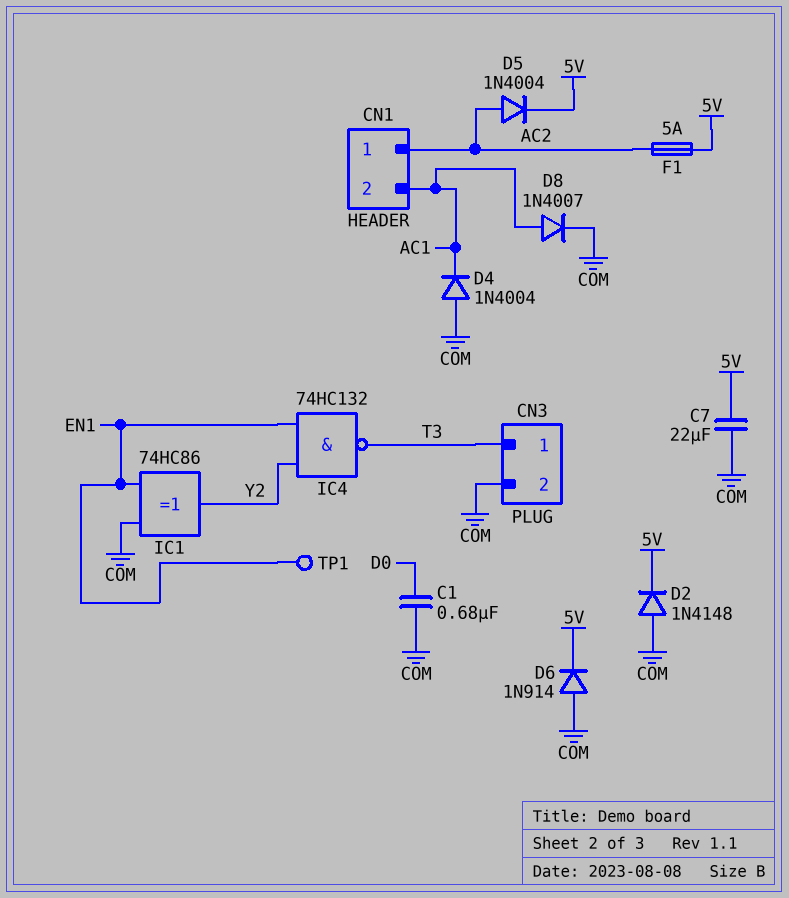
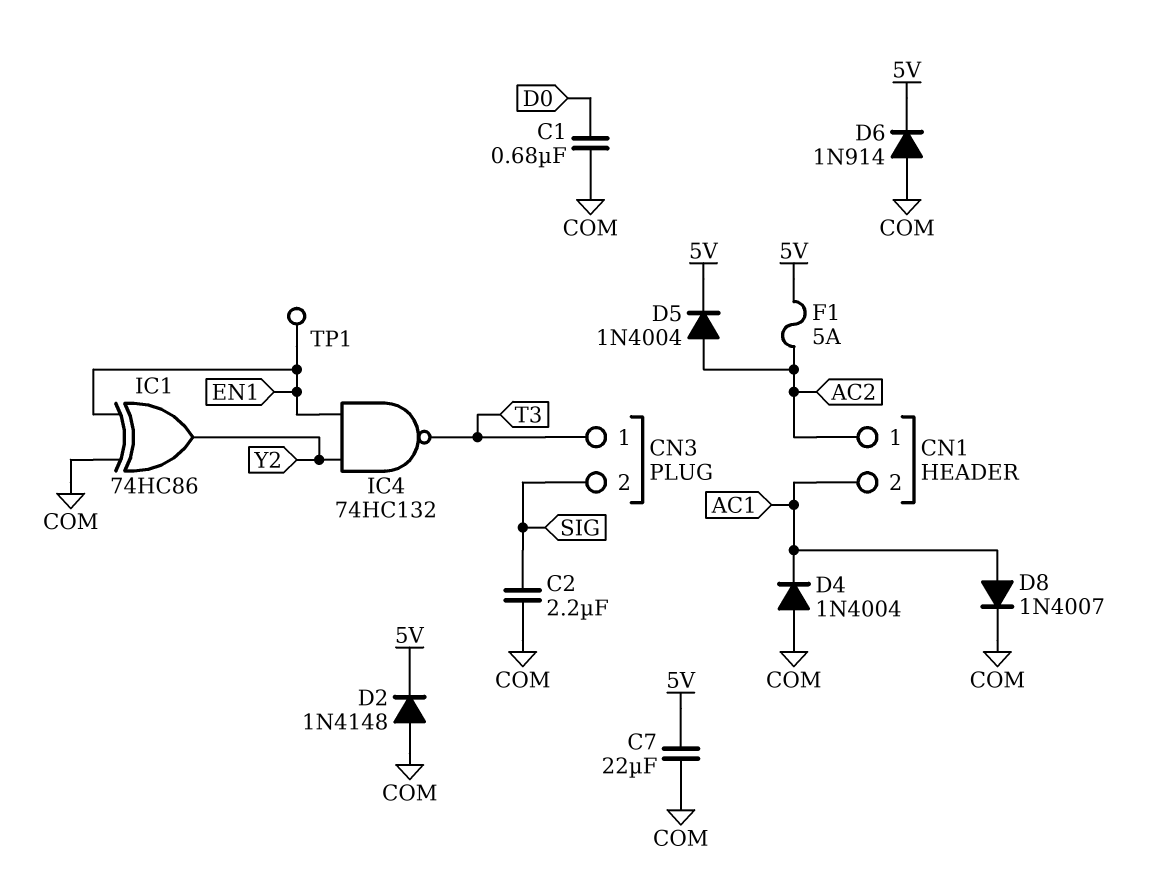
C2: none -> 2.2uF (COM, SIG)
CN3 pin 2: COM -> SIG

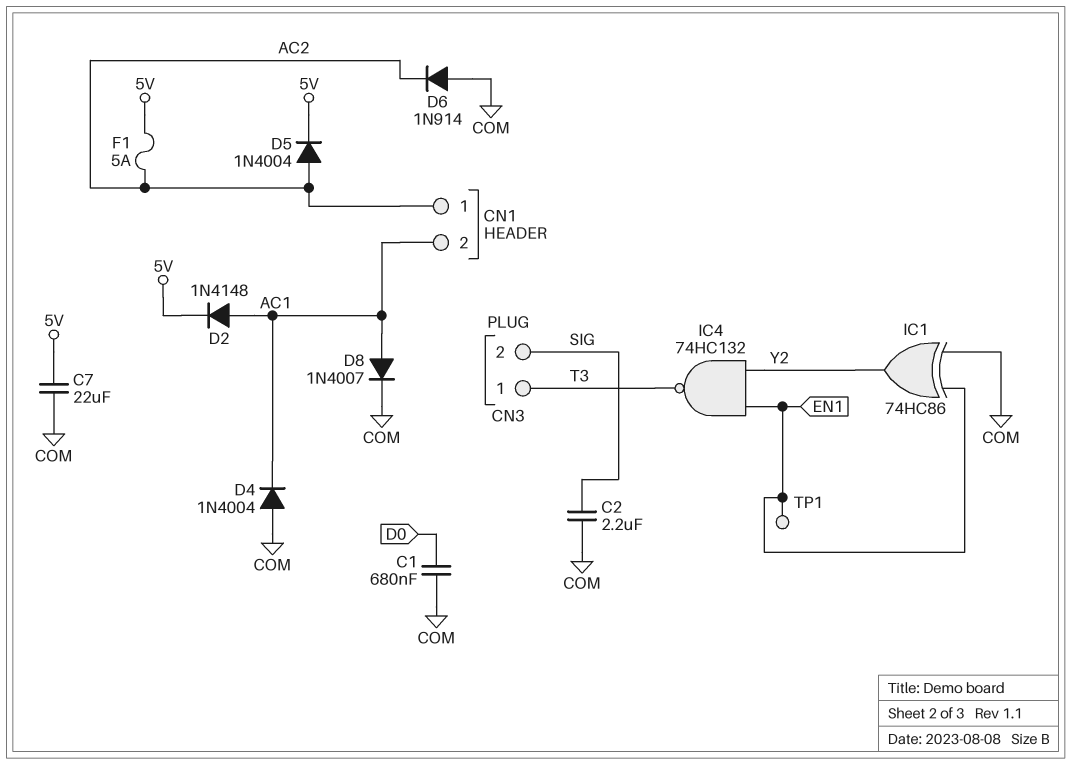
D2: diode 1N4148 (A COM, K 5V) -> diode 1N4148 (A AC1, K 5V)
D6: diode 1N914 (A COM, K 5V) -> diode 1N914 (A COM, K AC2)

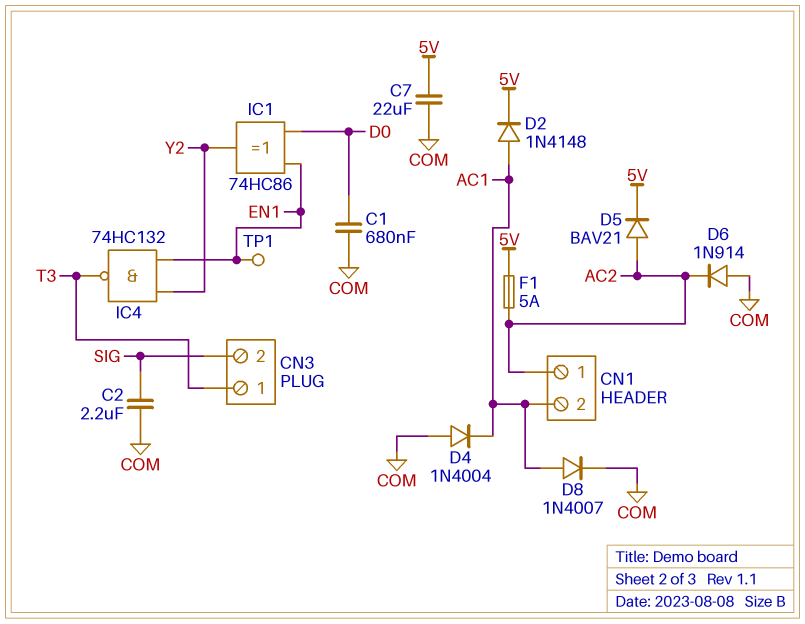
D5: diode 1N4004 (A AC2, K 5V) -> diode BAV21 (A AC2, K 5V)
IC1: XOR 74HC86 (in COM, in EN1, out Y2) -> XOR 74HC86 (in D0, in EN1, out Y2)

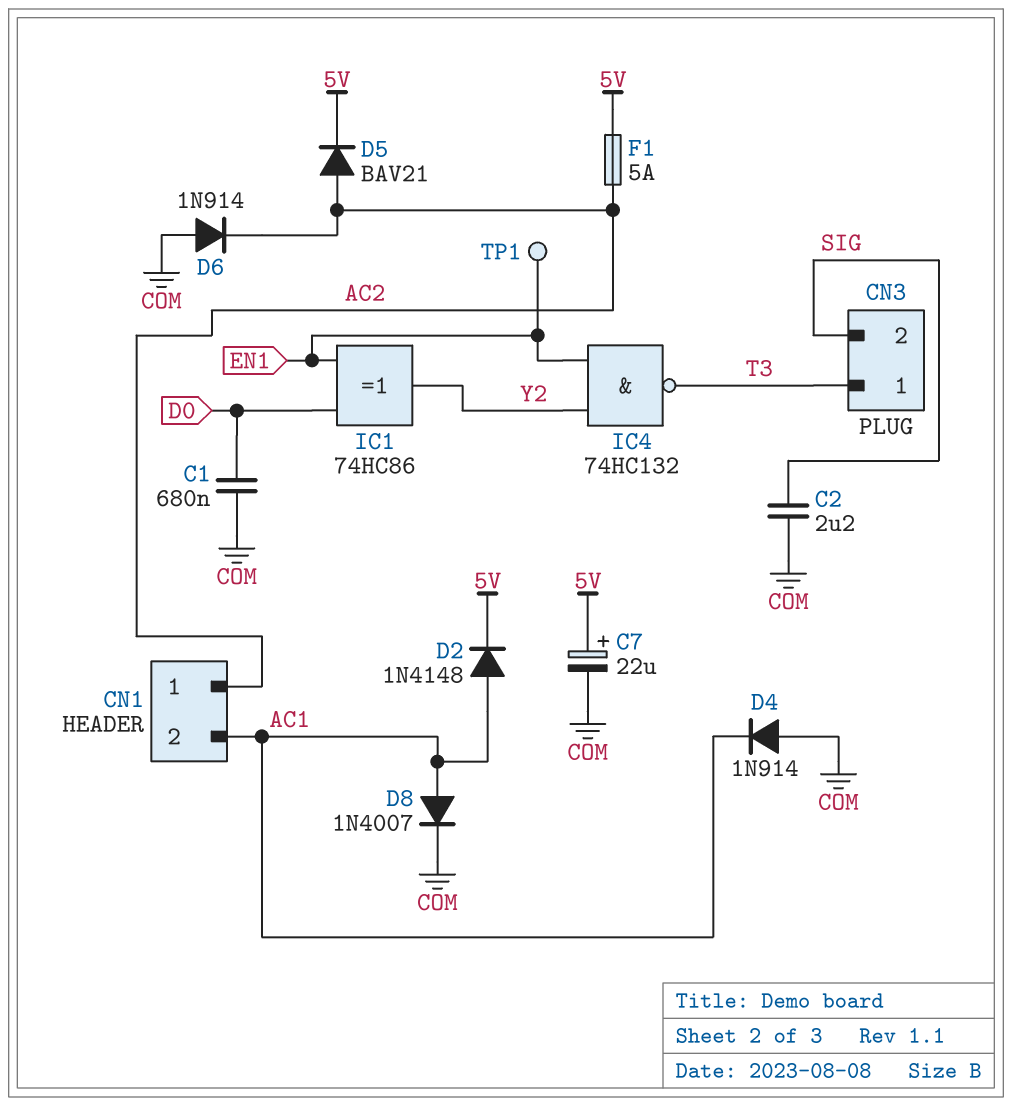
C7: 22uF (5V, COM) -> 22uF (plus 5V, minus COM)
D4: diode 1N4004 (A COM, K AC1) -> diode 1N914 (A COM, K AC1)

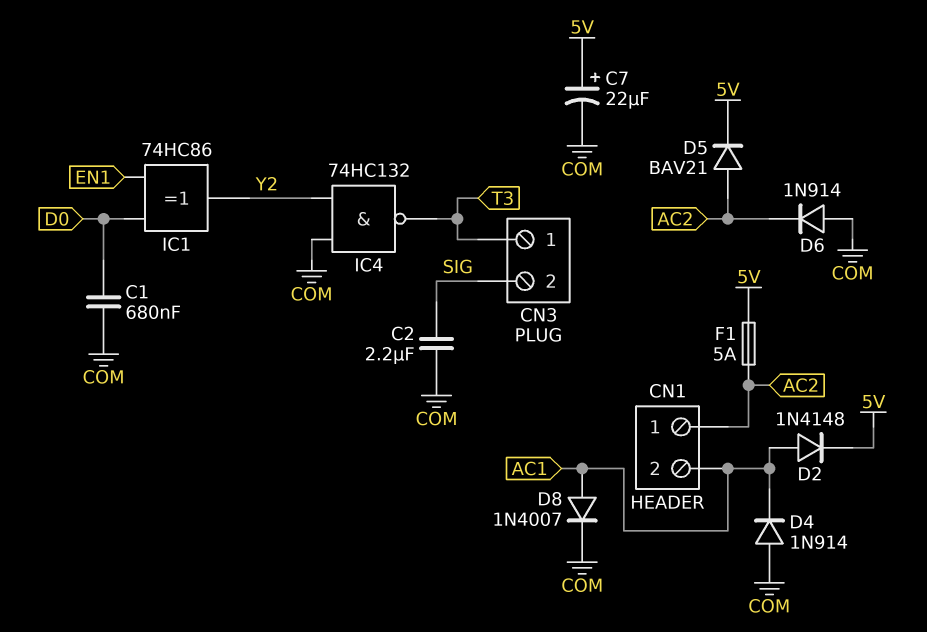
IC4: NAND 74HC132 (in EN1, in Y2, out T3) -> NAND 74HC132 (in COM, in Y2, out T3)
TP1: test point (EN1) -> none

